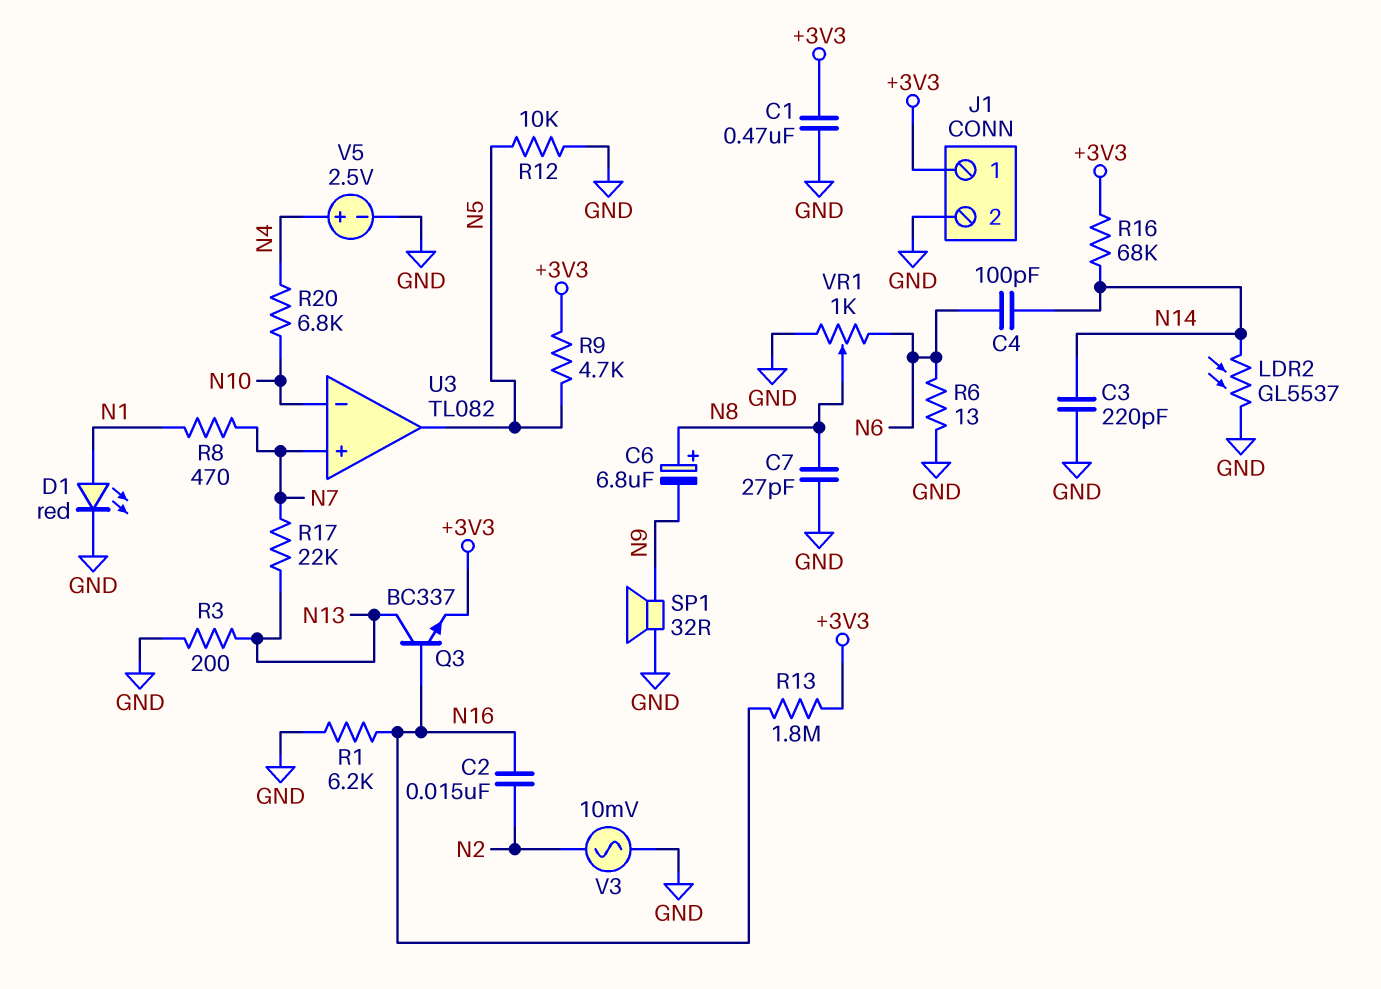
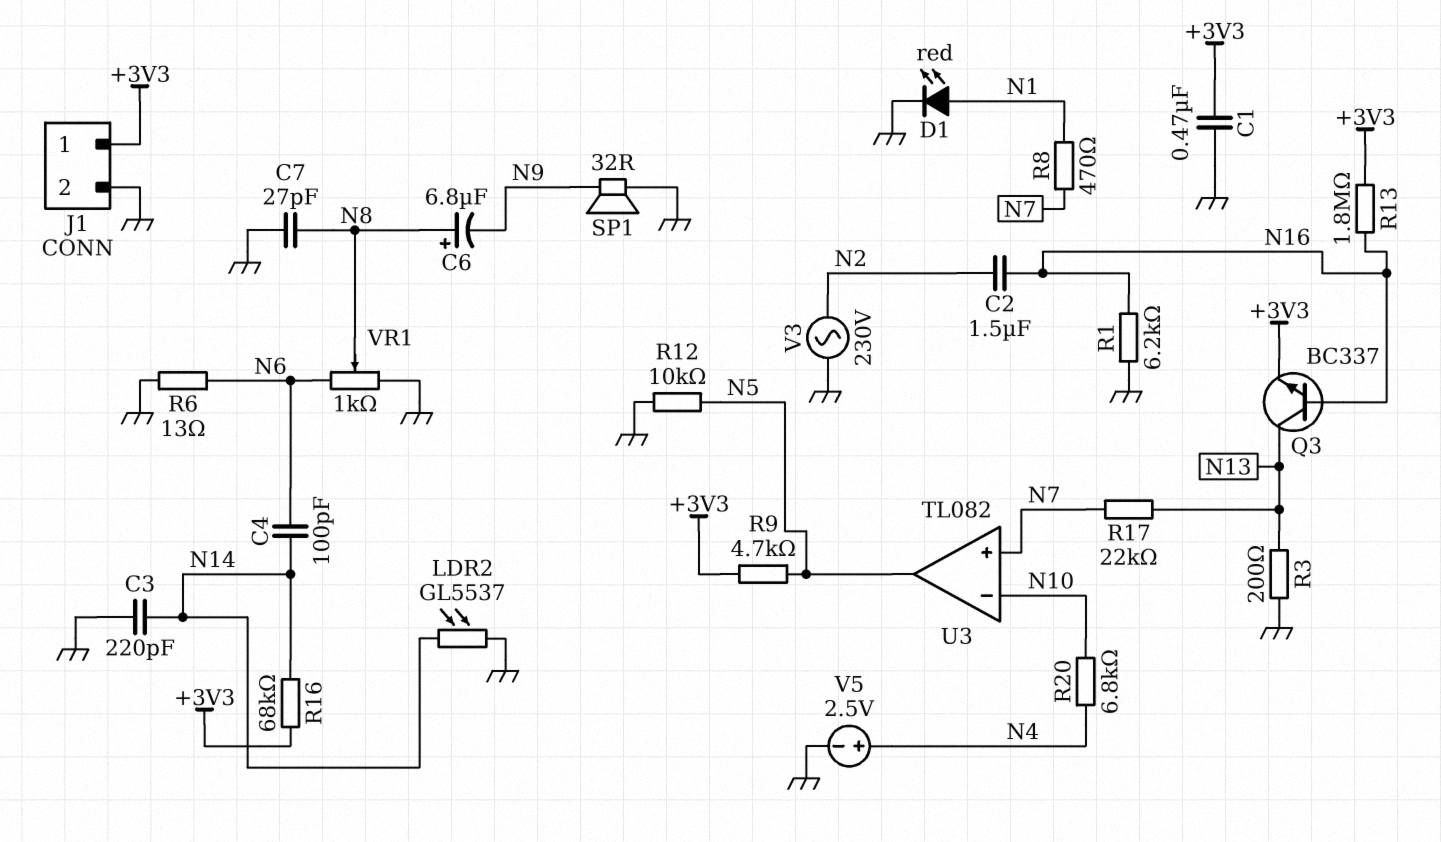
C2: 15nF (N2, N16) -> 1.5uF (N2, N16)
V3: AC 10mV (GND, N2) -> AC 230V (GND, N2)

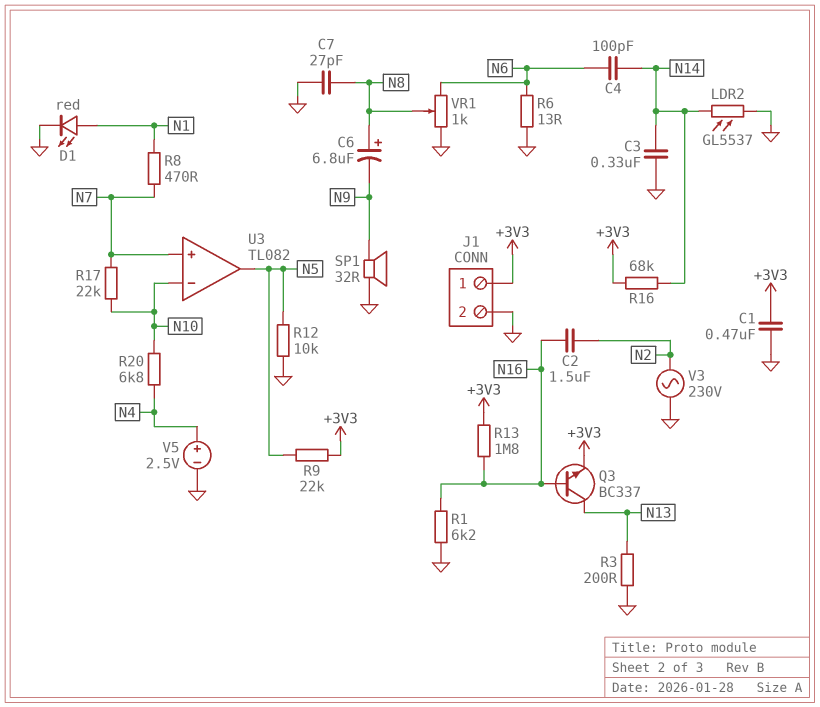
C3: 220pF (GND, N14) -> 330nF (GND, N14)
R9: 4.7k (+3V3, N5) -> 22k (+3V3, N5)
R17: 22k (N7, N13) -> 22k (N7, N10)

